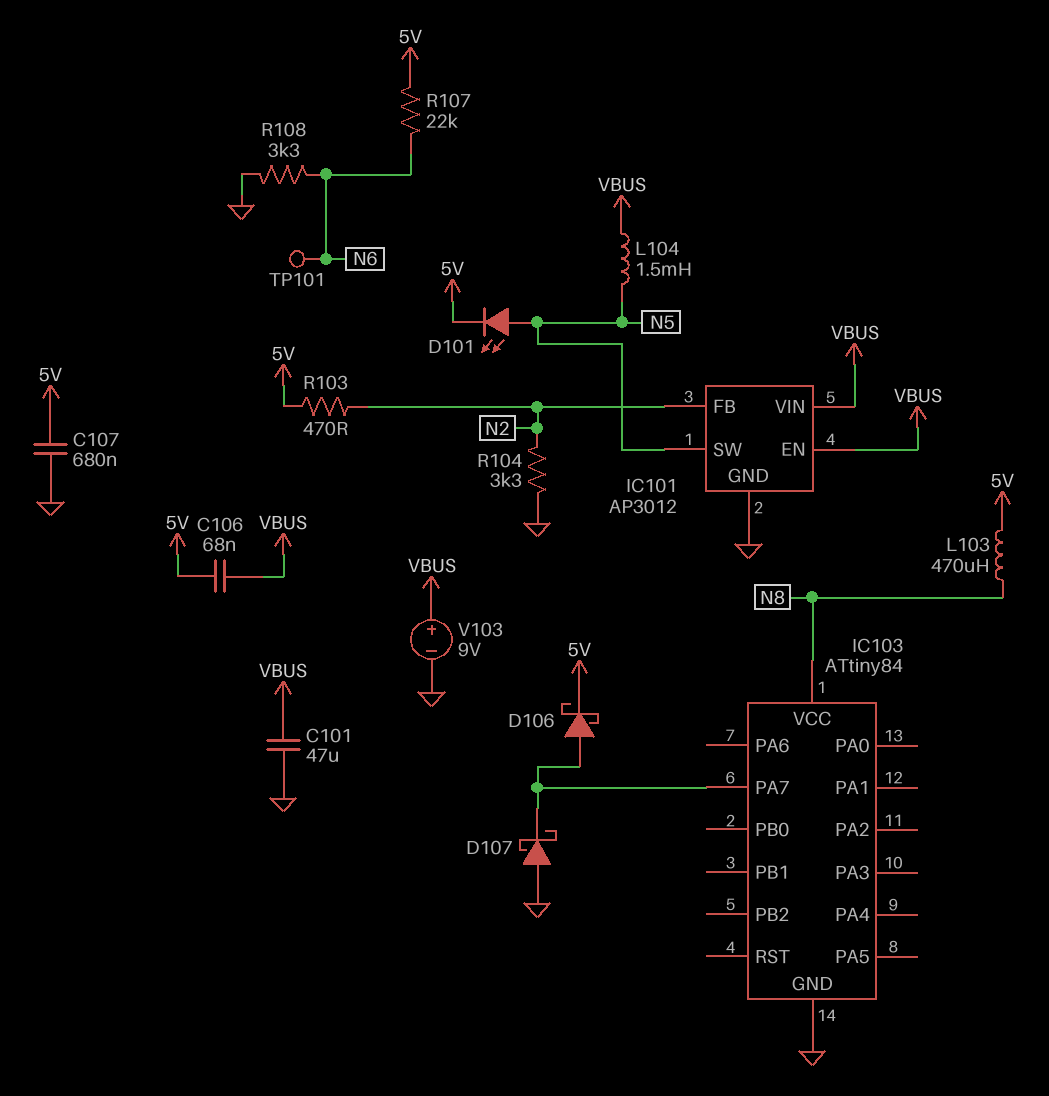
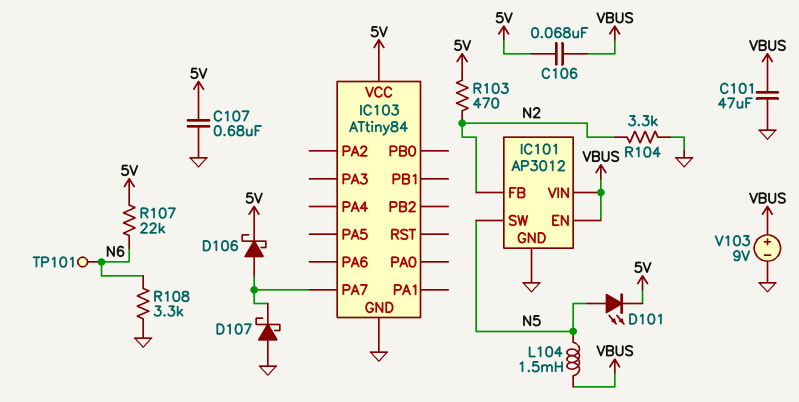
IC103 pin VCC: N8 -> 5V
L103: 470uH (5V, N8) -> none

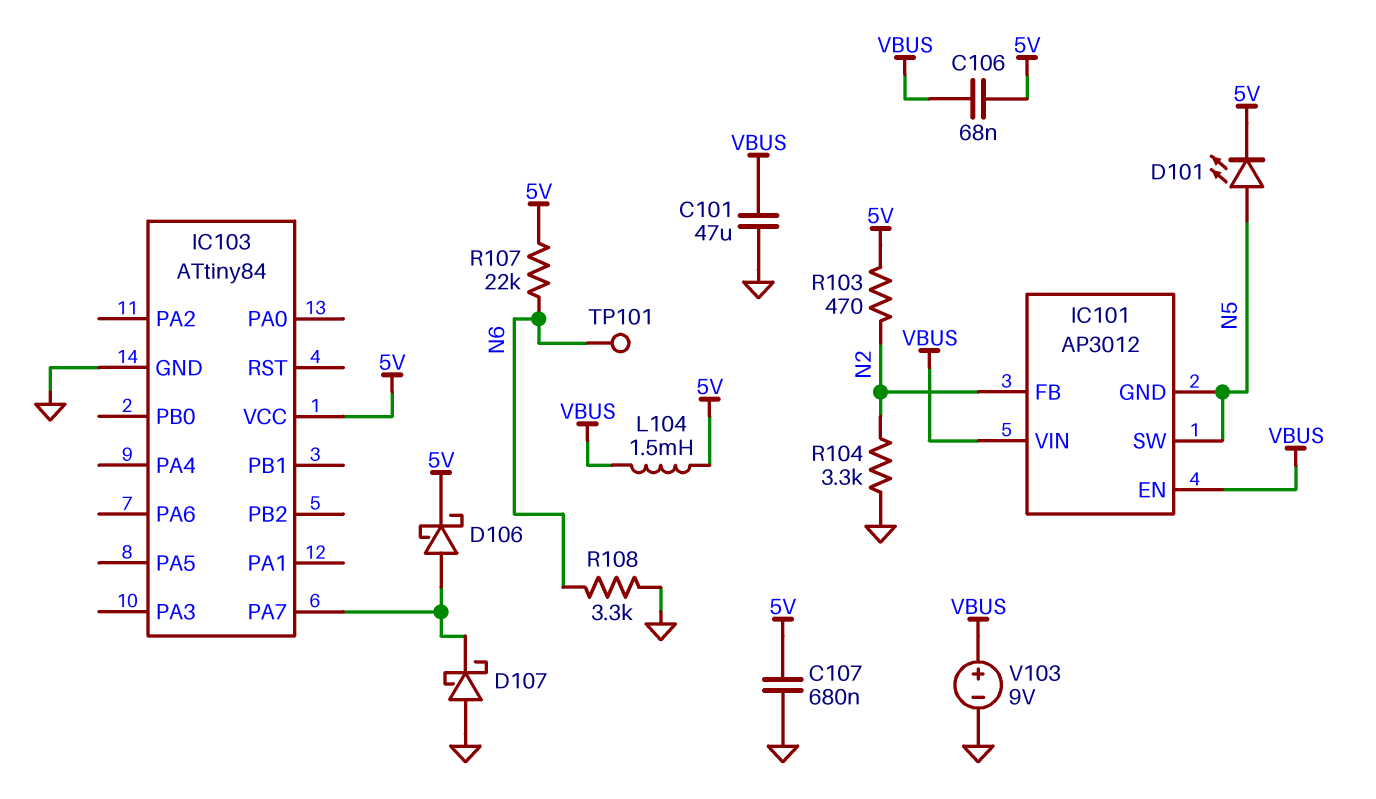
IC101 pin GND: GND -> N5
L104: 1.5mH (N5, VBUS) -> 1.5mH (5V, VBUS)

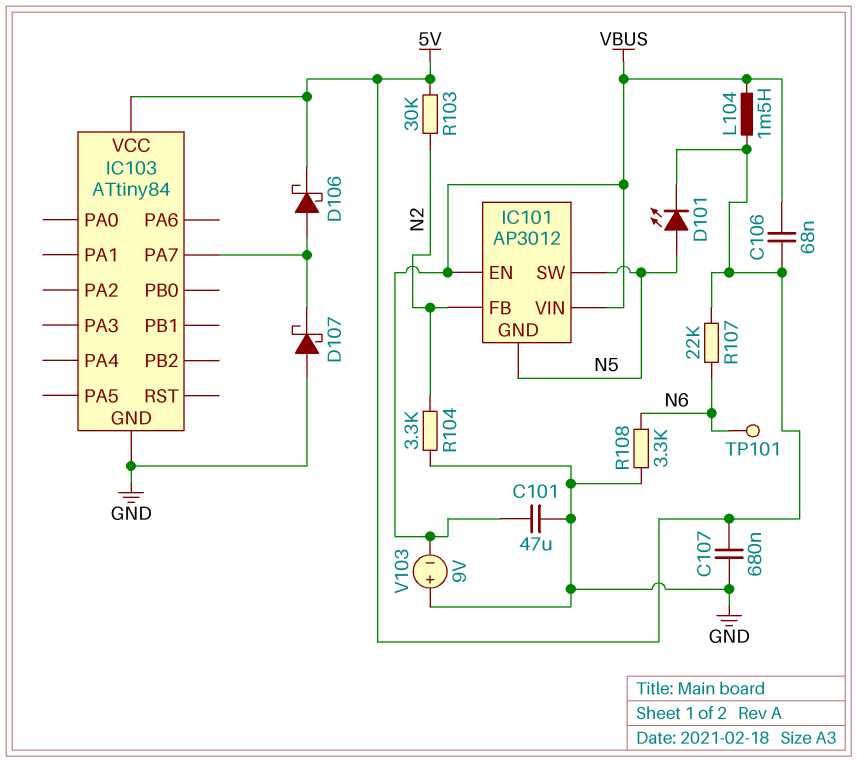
R103: 470 (5V, N2) -> 30k (5V, N2)
V103: 9V (plus VBUS, minus GND) -> 9V (plus GND, minus VBUS)

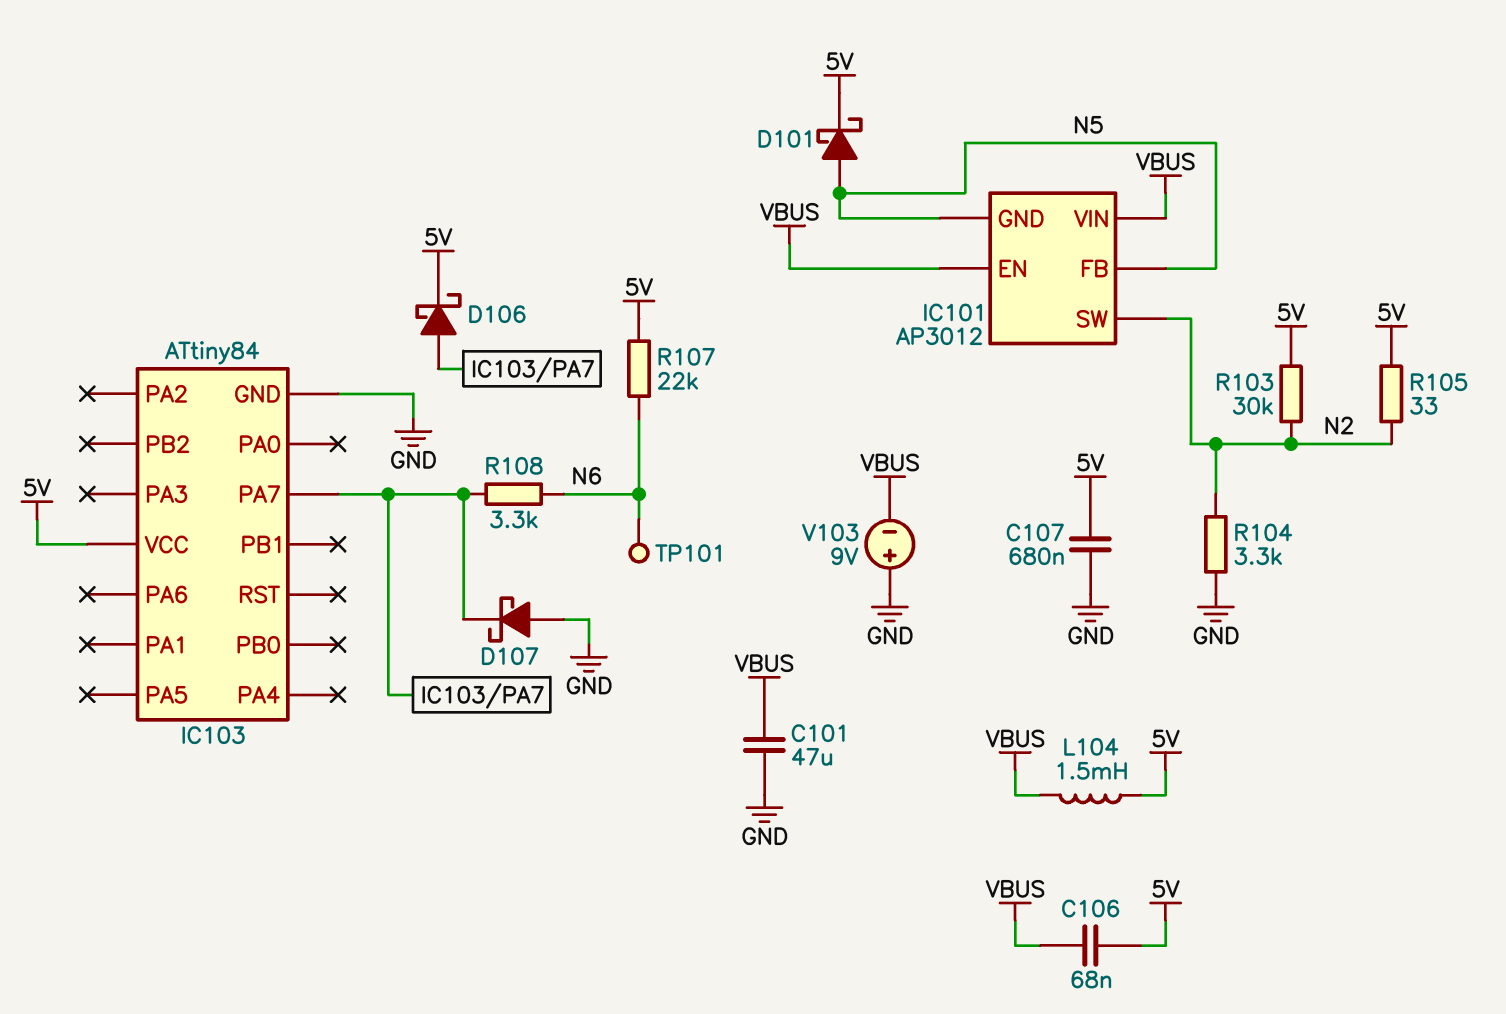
D101: LED (A N5, K 5V) -> schottky (A N5, K 5V)
IC101 pin FB: N2 -> N5
IC101 pin SW: N5 -> N2
R105: none -> 33 (5V, N2)
R108: 3.3k (GND, N6) -> 3.3k (IC103/PA7, N6)

